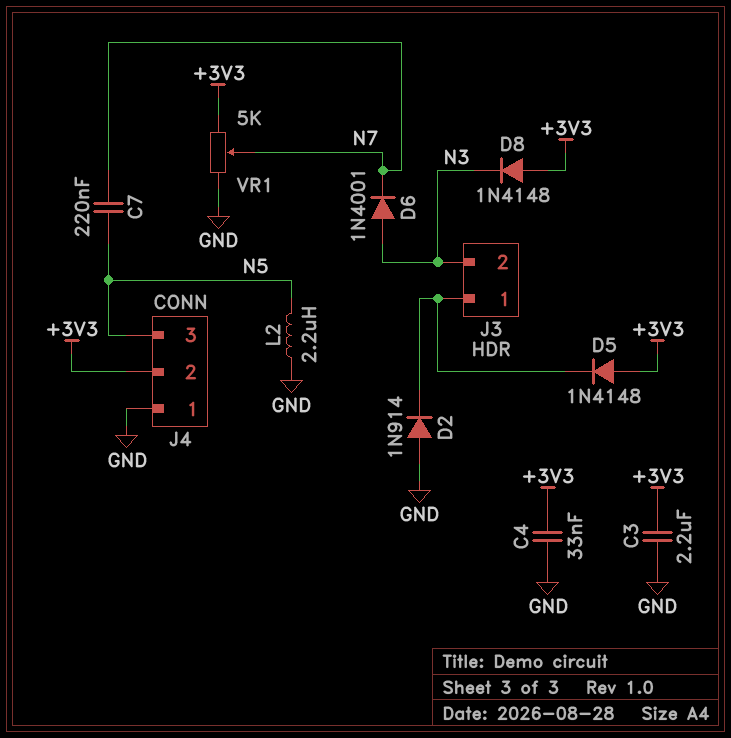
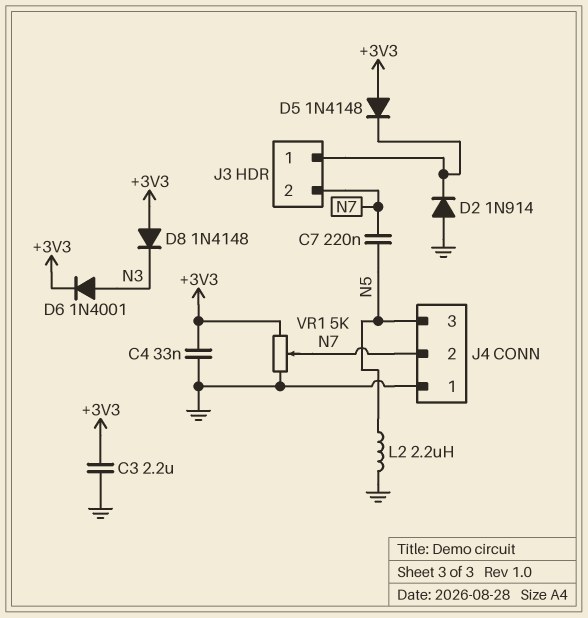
D6: diode 1N4001 (A N3, K N7) -> diode 1N4001 (A N3, K +3V3)
J3 pin 2: N3 -> N7
J4 pin 2: +3V3 -> N7

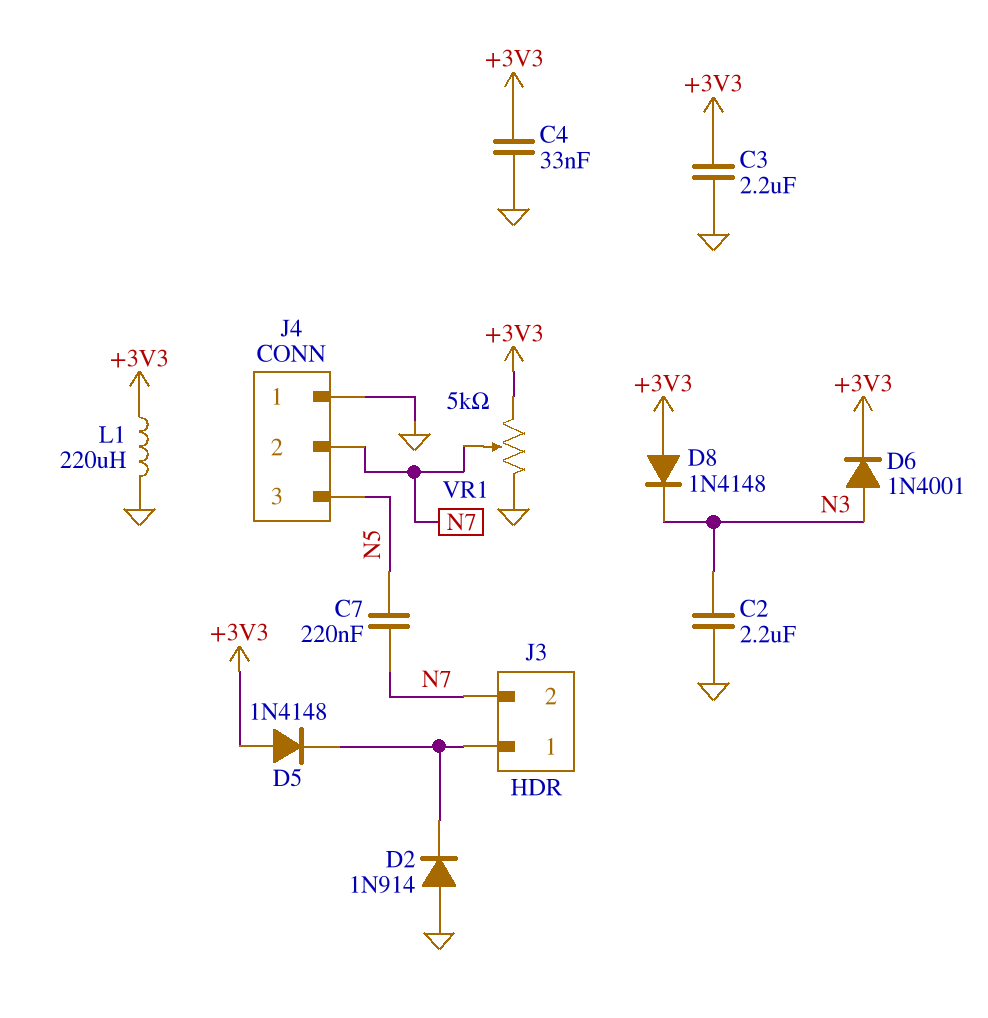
C2: none -> 2.2uF (GND, N3)
L1: none -> 220uH (+3V3, GND)
L2: 2.2uH (GND, N5) -> none

